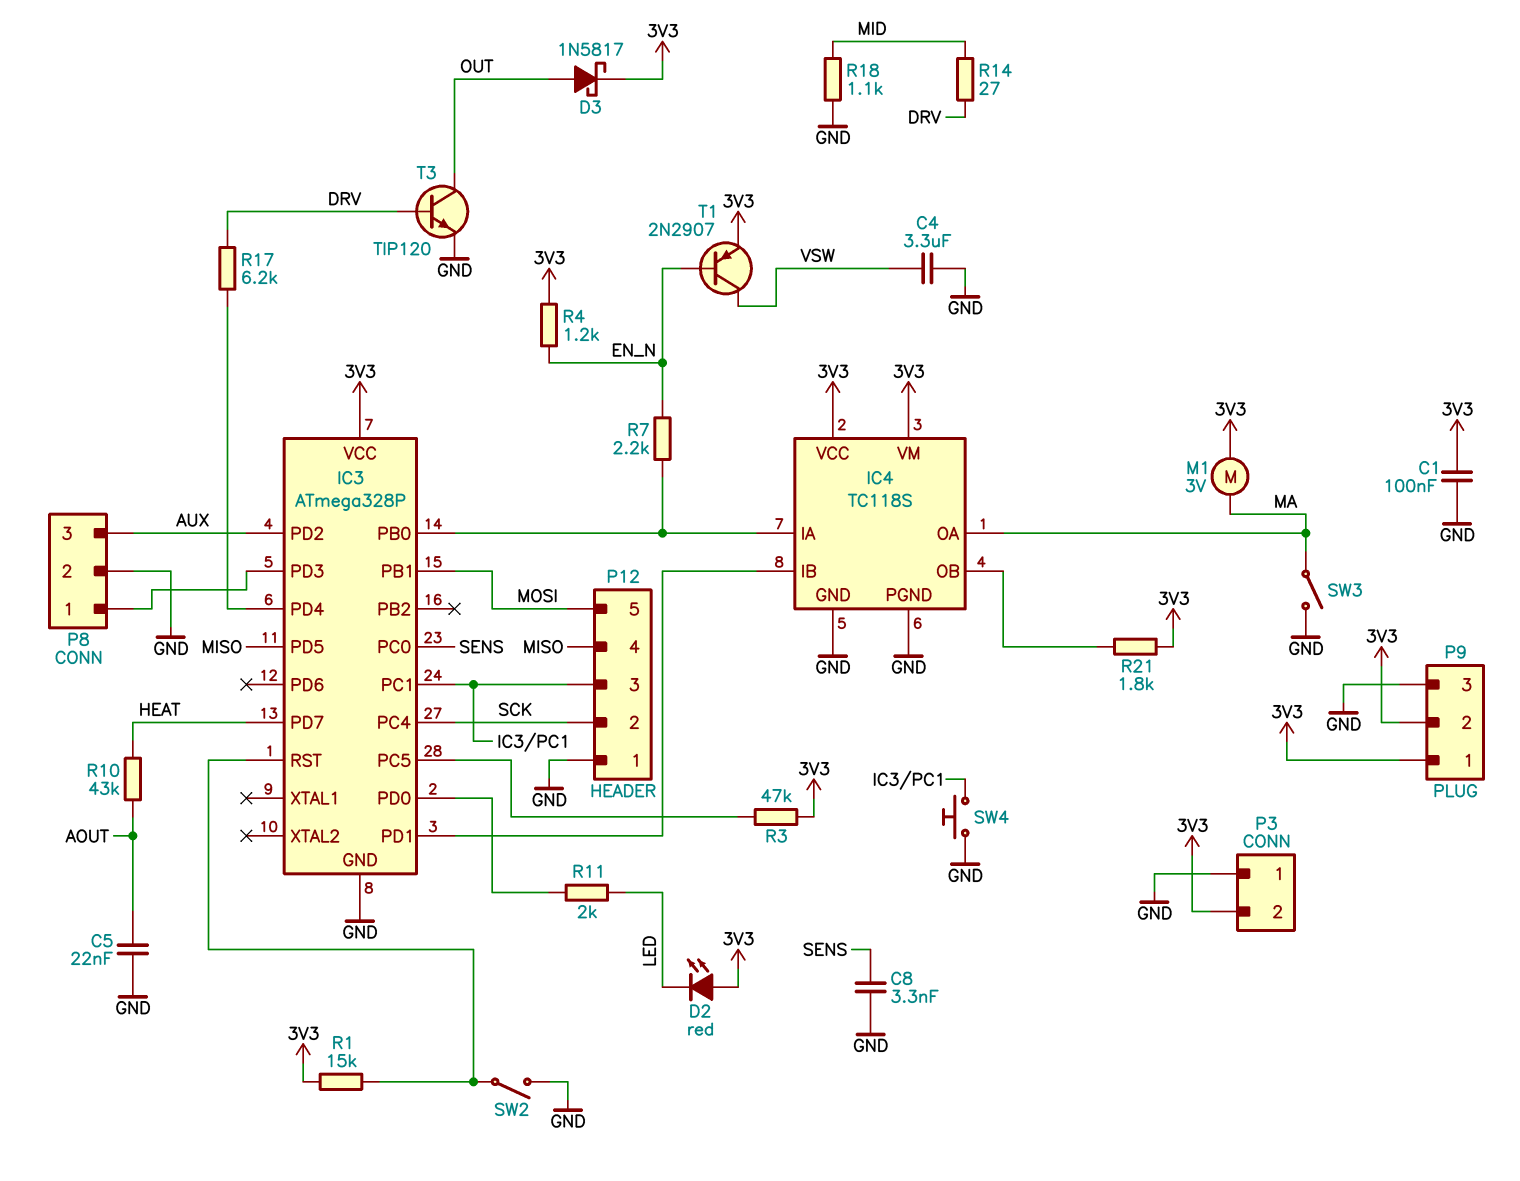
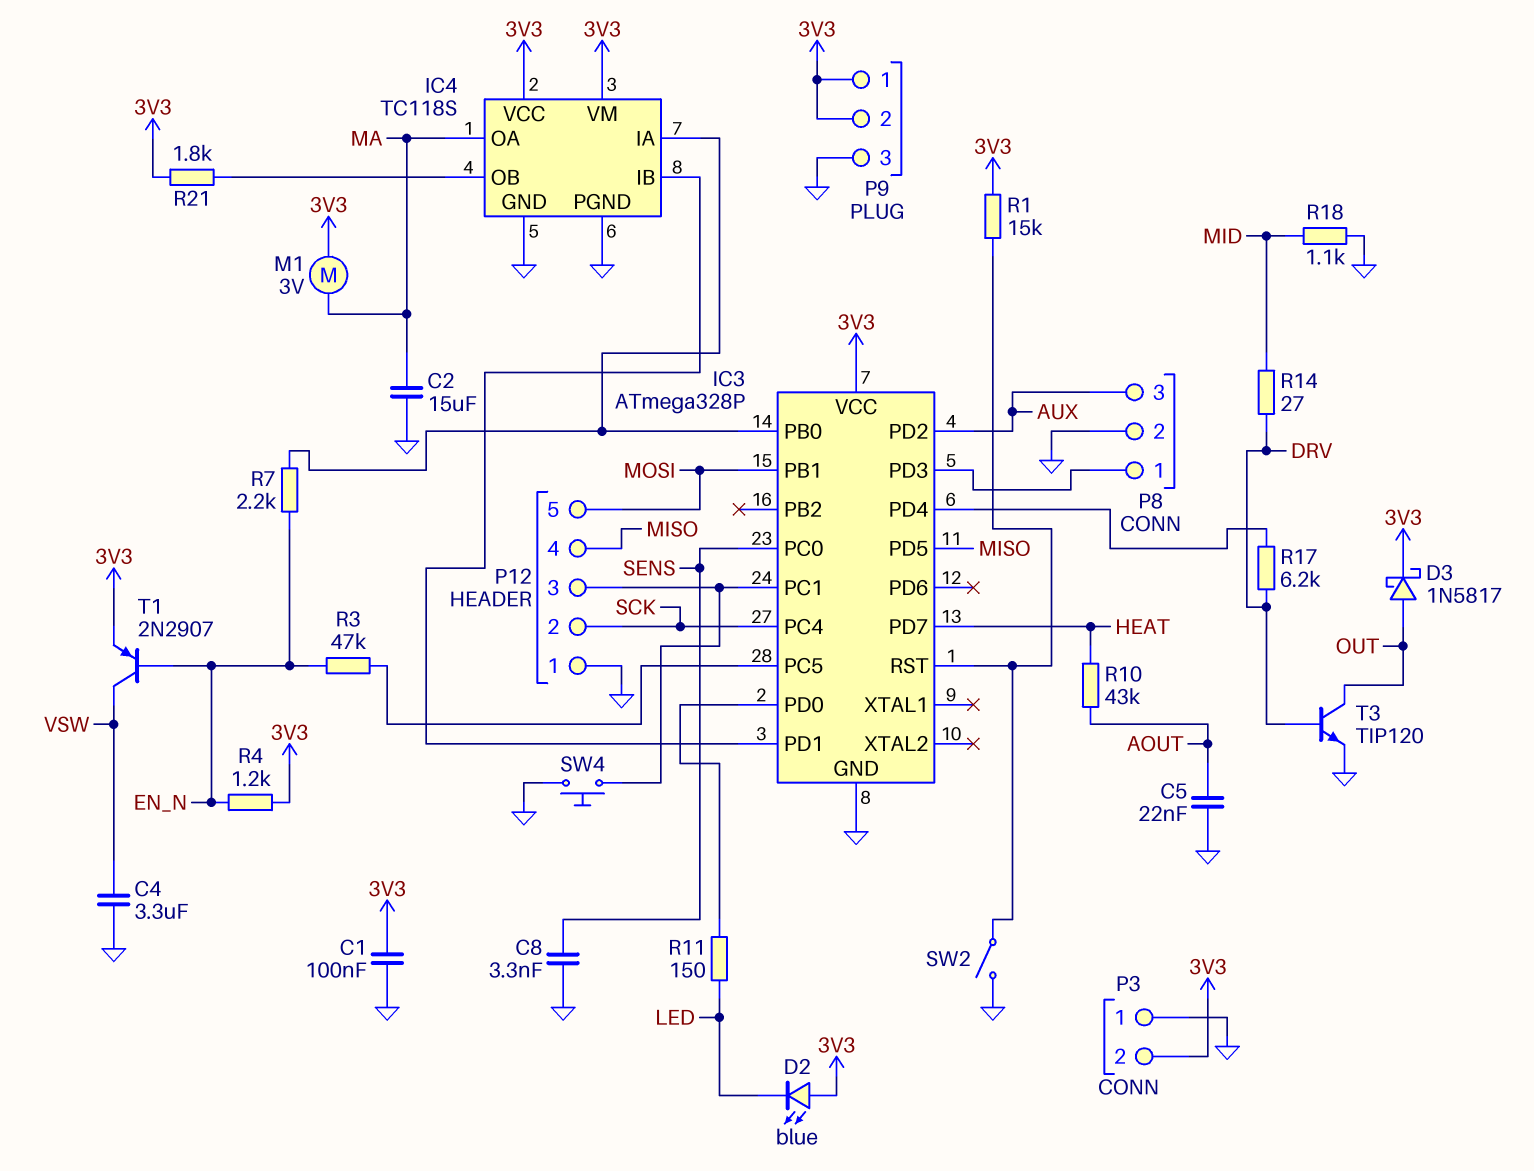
C2: none -> 15uF (GND, MA)
D2: LED red (A 3V3, K LED) -> LED blue (A 3V3, K LED)
R3: 47k (3V3, IC3/PC5) -> 47k (EN_N, IC3/PC5)
R11: 2k (IC3/PD0, LED) -> 150 (IC3/PD0, LED)
SW3: switch (GND, MA) -> none

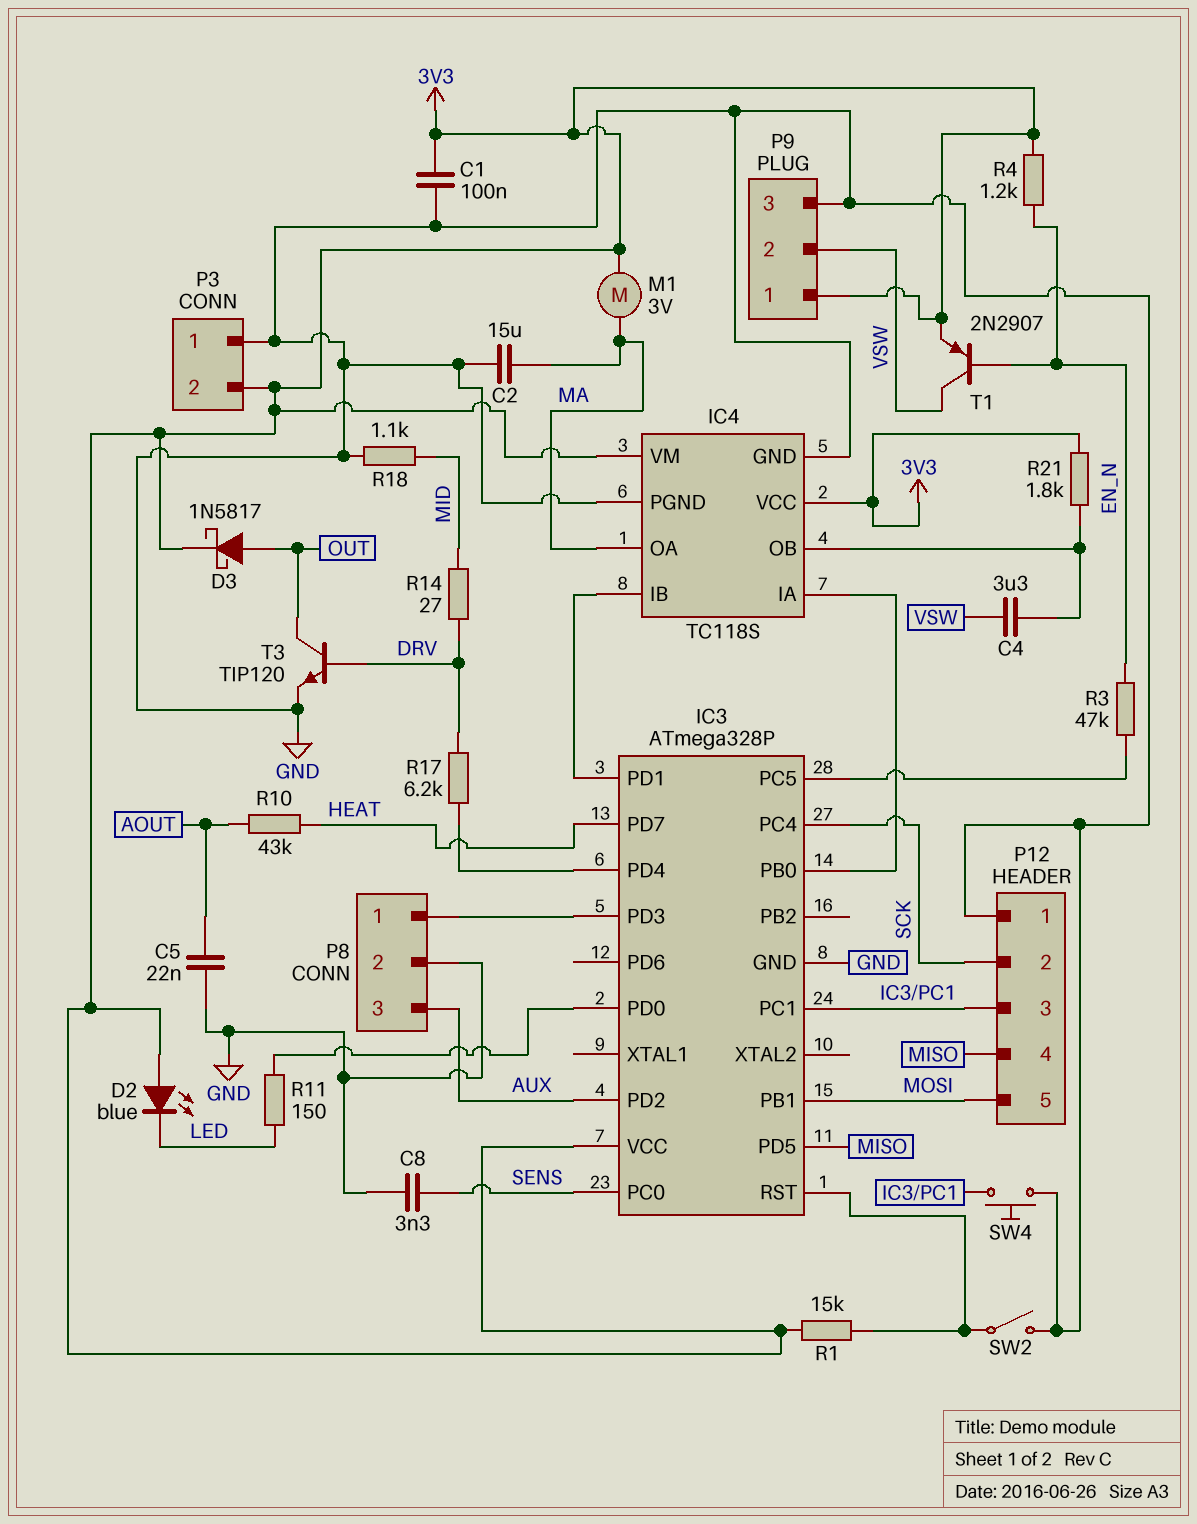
C4: 3.3uF (GND, VSW) -> 3.3uF (IC4/OB, VSW)
P9 pin 2: 3V3 -> VSW
R7: 2.2k (EN_N, IC3/PB0) -> none

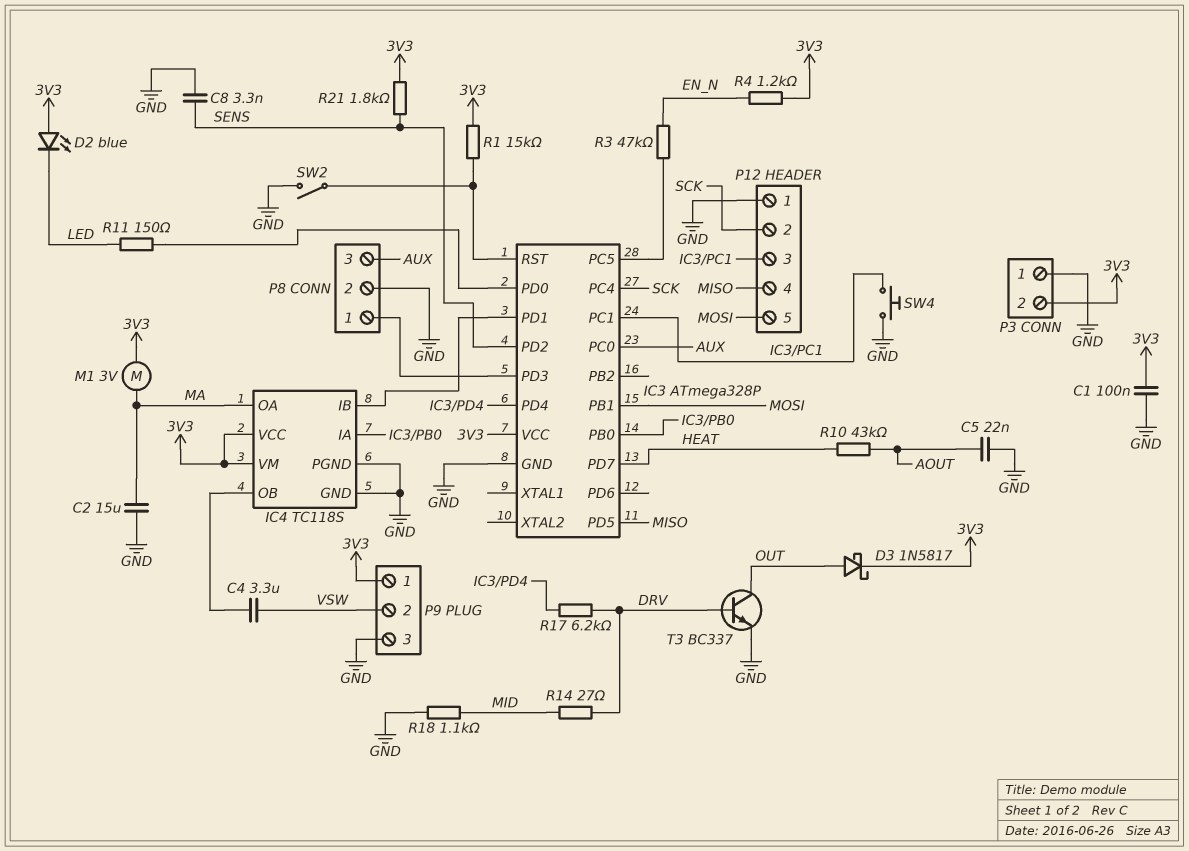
IC3 pin PC0: SENS -> AUX
IC3 pin PD2: AUX -> SENS
R21: 1.8k (3V3, IC4/OB) -> 1.8k (3V3, SENS)
T1: PNP 2N2907 (B EN_N, C VSW, E 3V3) -> none
T3: NPN TIP120 (B DRV, C OUT, E GND) -> NPN BC337 (B DRV, C OUT, E GND)

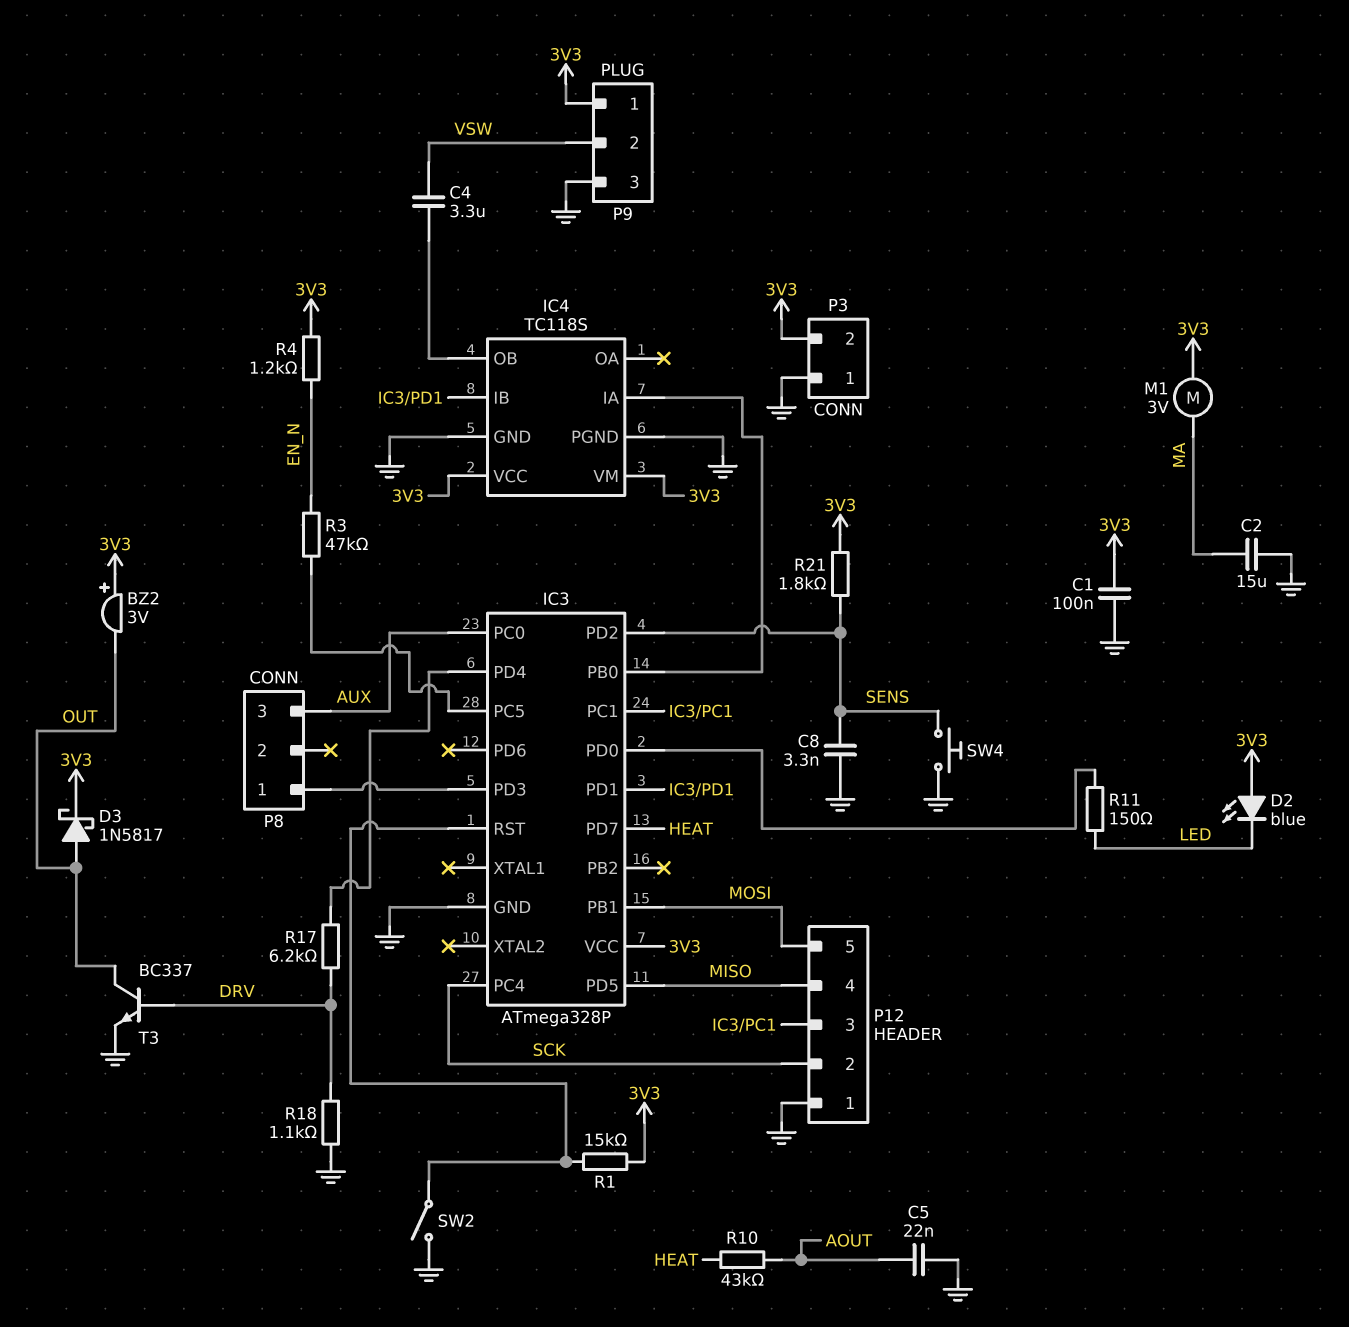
BZ2: none -> buzzer 3V (plus 3V3, minus OUT)
IC4 pin OA: MA -> none
P8 pin 2: GND -> none
R14: 27 (DRV, MID) -> none
R18: 1.1k (GND, MID) -> 1.1k (DRV, GND)
SW4: button (GND, IC3/PC1) -> button (GND, SENS)

